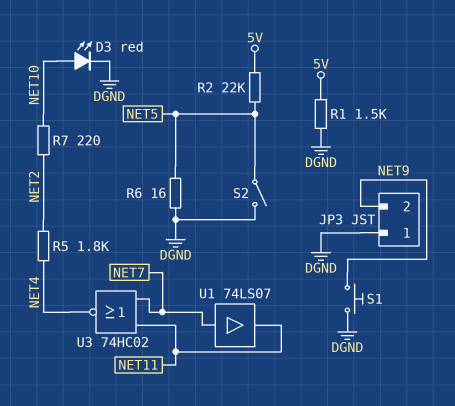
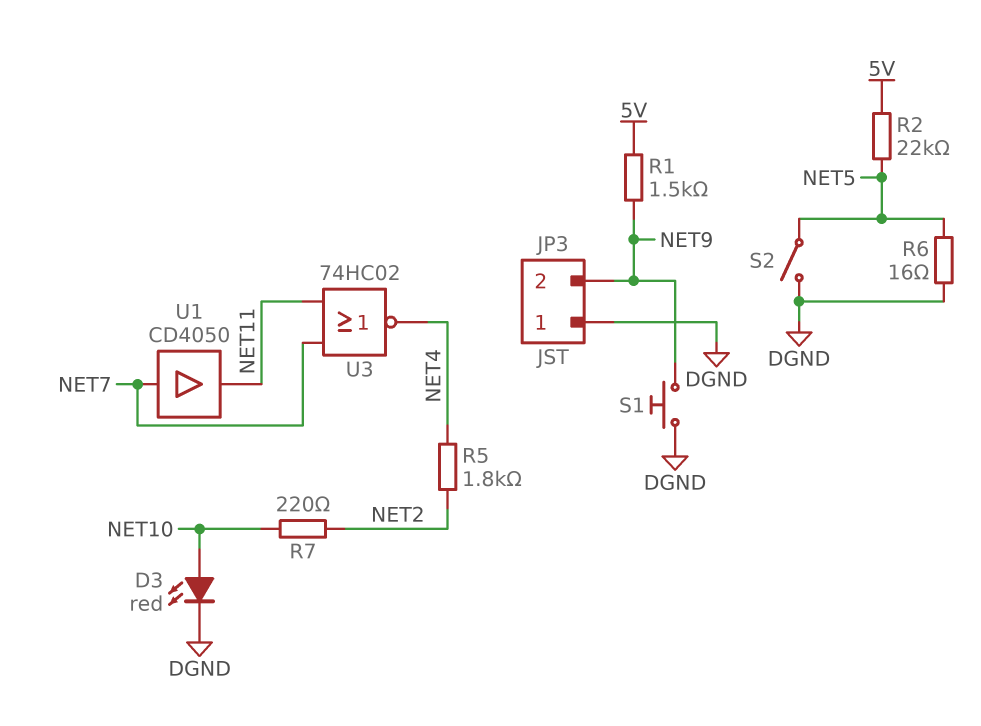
R1: 1.5k (5V, DGND) -> 1.5k (5V, NET9)
U1: buffer 74LS07 (in NET7, out NET11) -> buffer CD4050 (in NET7, out NET11)

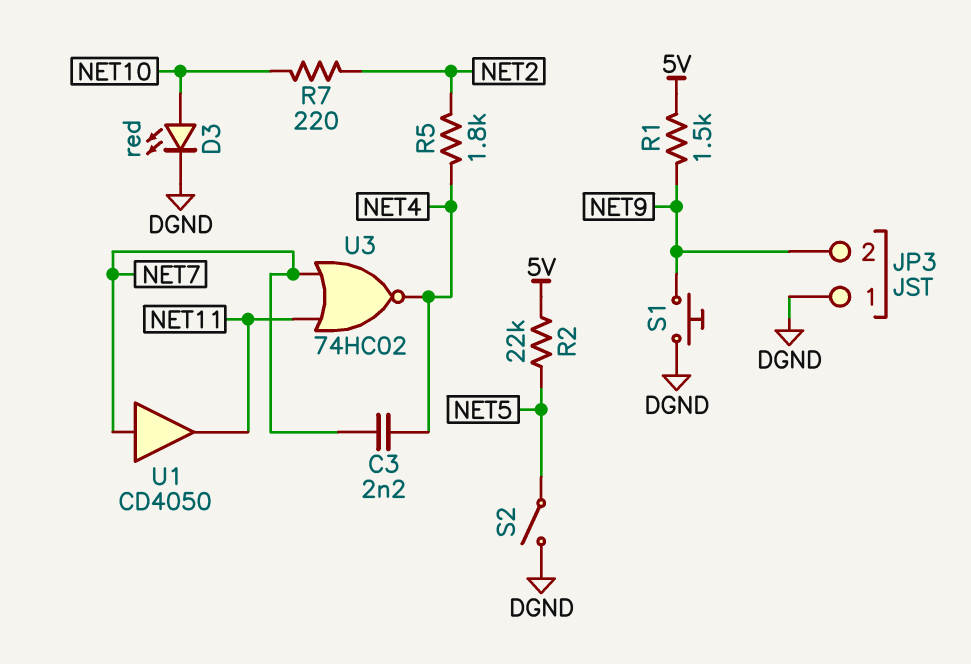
C3: none -> 2.2nF (NET4, NET7)
R6: 16 (DGND, NET5) -> none

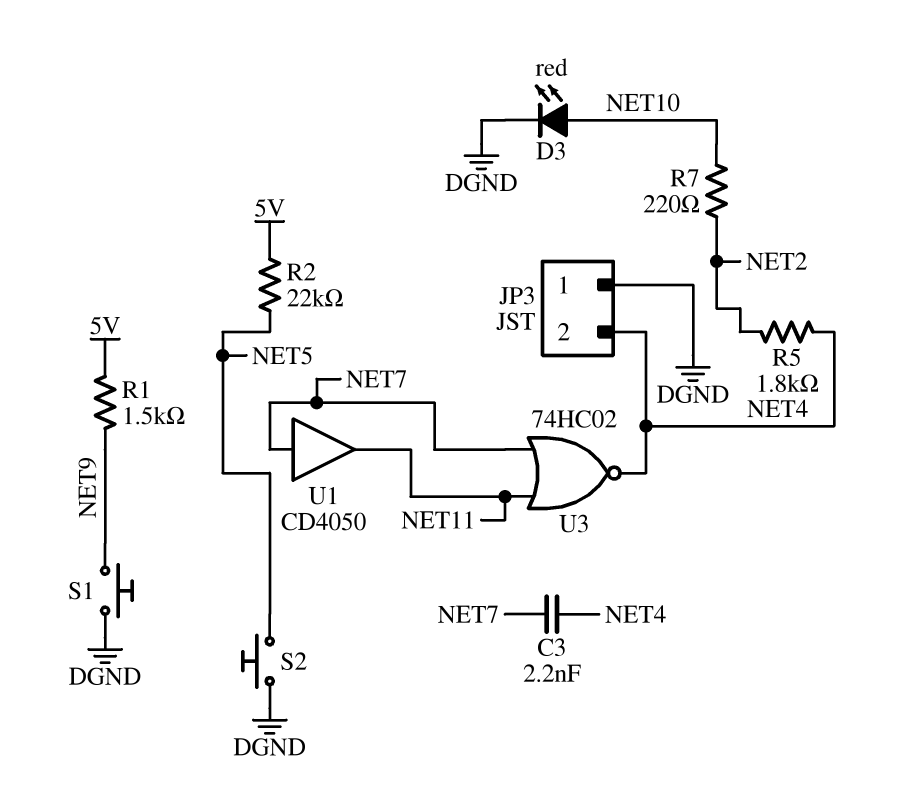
JP3 pin 2: NET9 -> NET4
S2: switch (DGND, NET5) -> button (DGND, NET5)

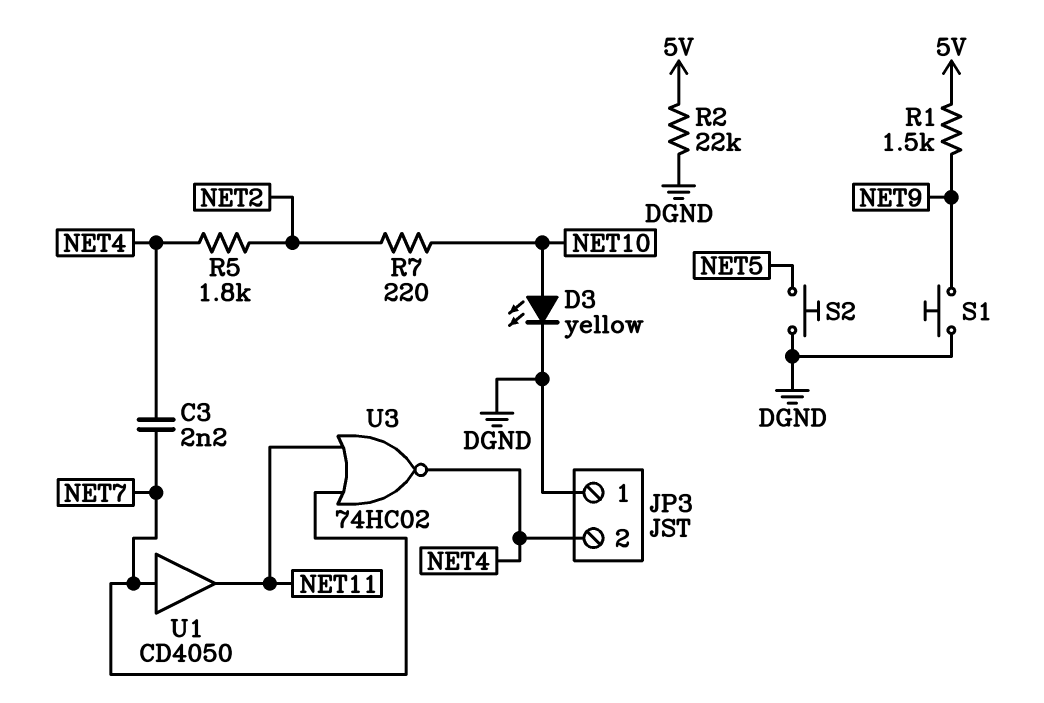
D3: LED red (A NET10, K DGND) -> LED yellow (A NET10, K DGND)
R2: 22k (5V, NET5) -> 22k (5V, DGND)

